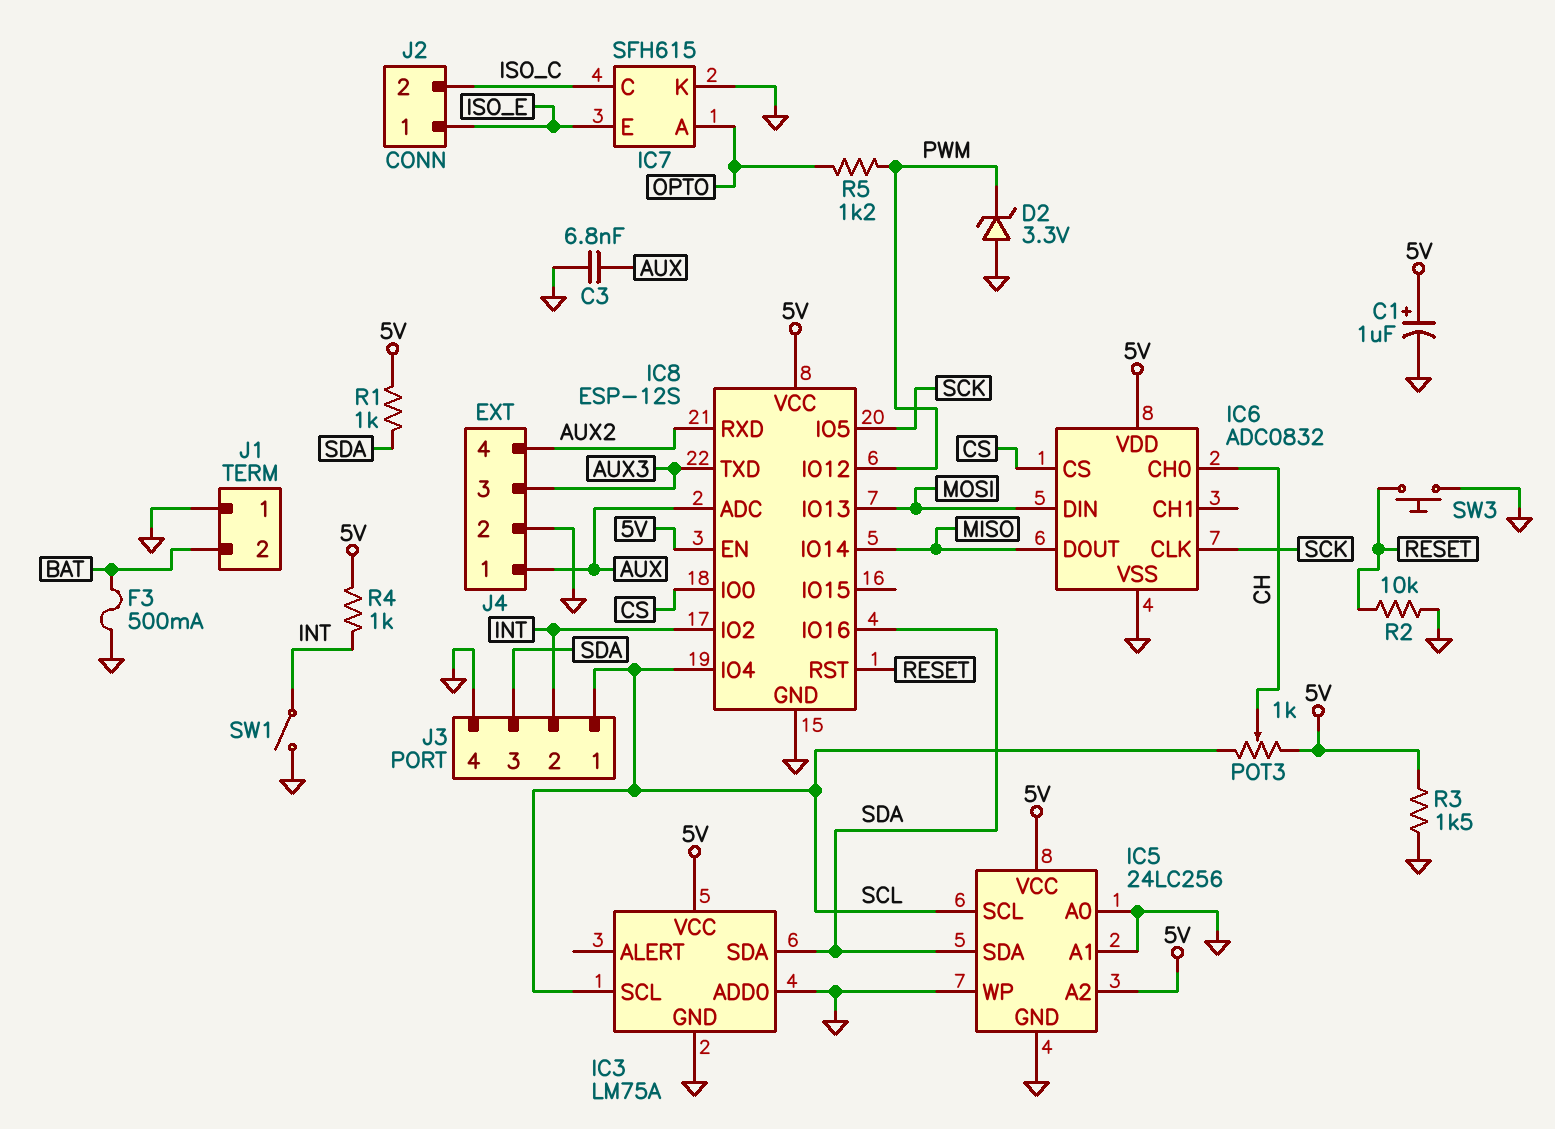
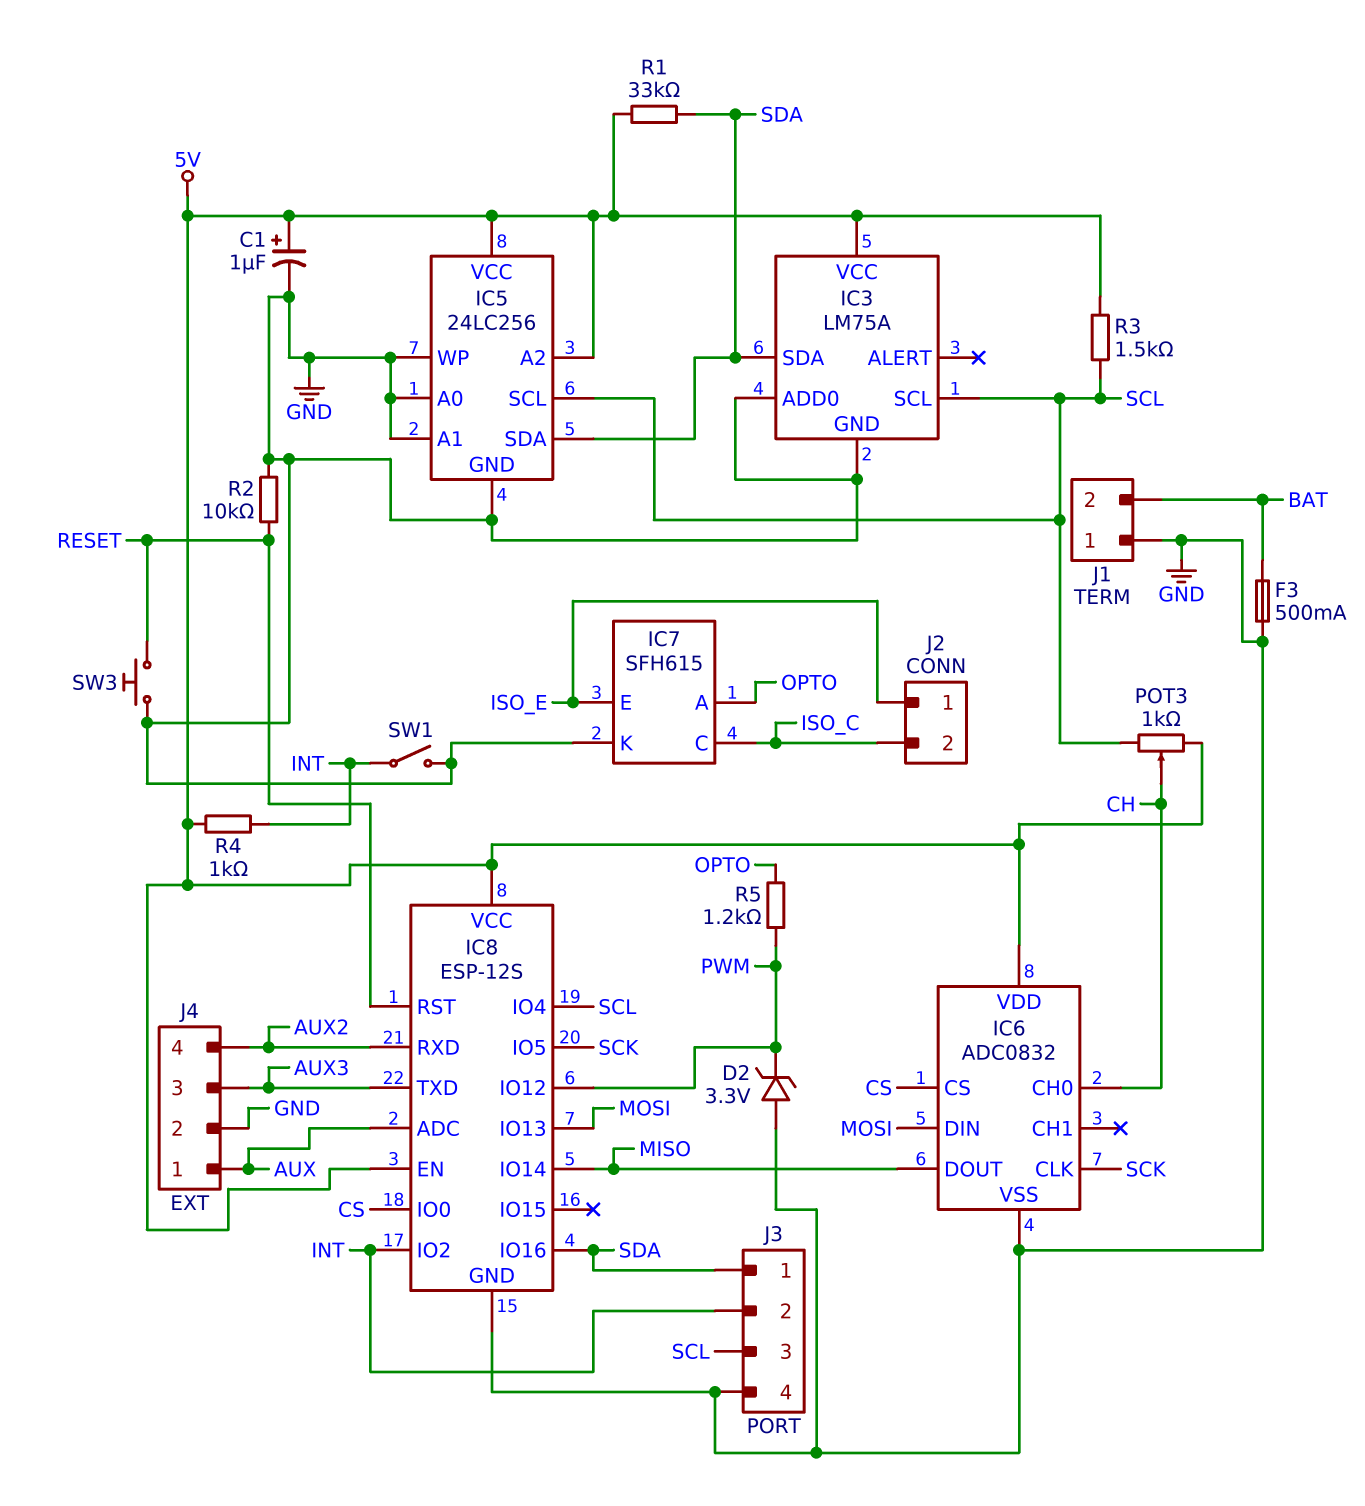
C3: 6.8nF (AUX, GND) -> none
J3 pin 1: SCL -> SDA
J3 pin 3: SDA -> SCL
R1: 1k (5V, SDA) -> 33k (5V, SDA)
R3: 1.5k (5V, GND) -> 1.5k (5V, SCL)

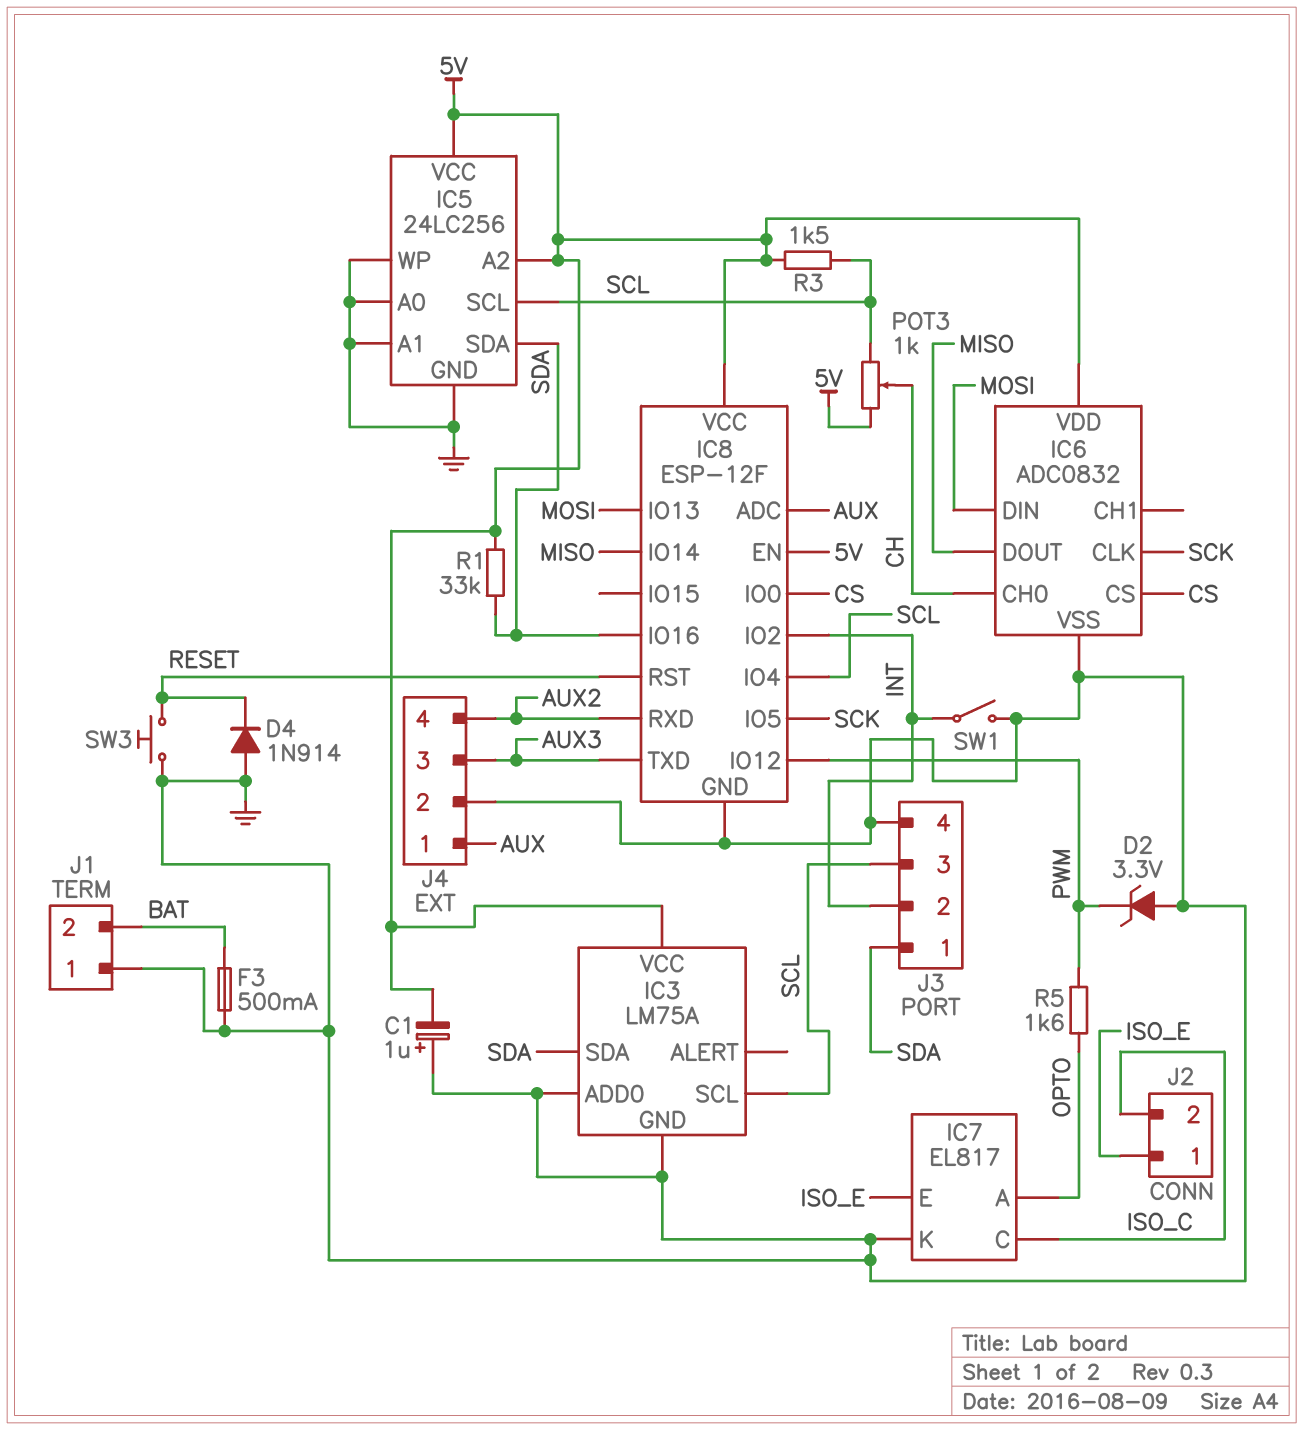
C1: 1uF (plus 5V, minus GND) -> 1uF (plus GND, minus 5V)
D4: none -> diode 1N914 (A GND, K RESET)
IC7: SFH615 -> EL817
IC8: ESP-12S -> ESP-12F
R2: 10k (GND, RESET) -> none
R4: 1k (5V, INT) -> none
R5: 1.2k (OPTO, PWM) -> 1.6k (OPTO, PWM)

